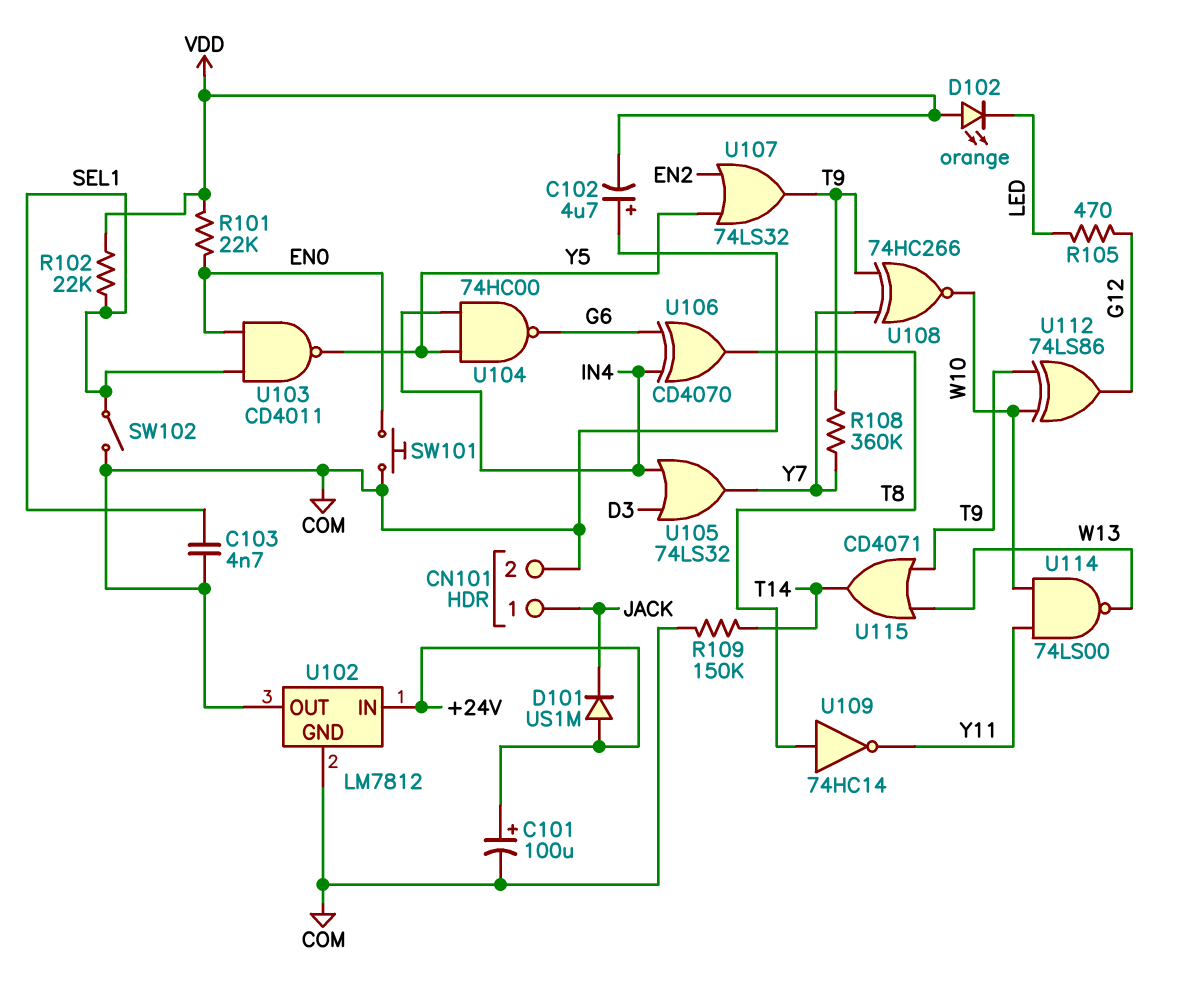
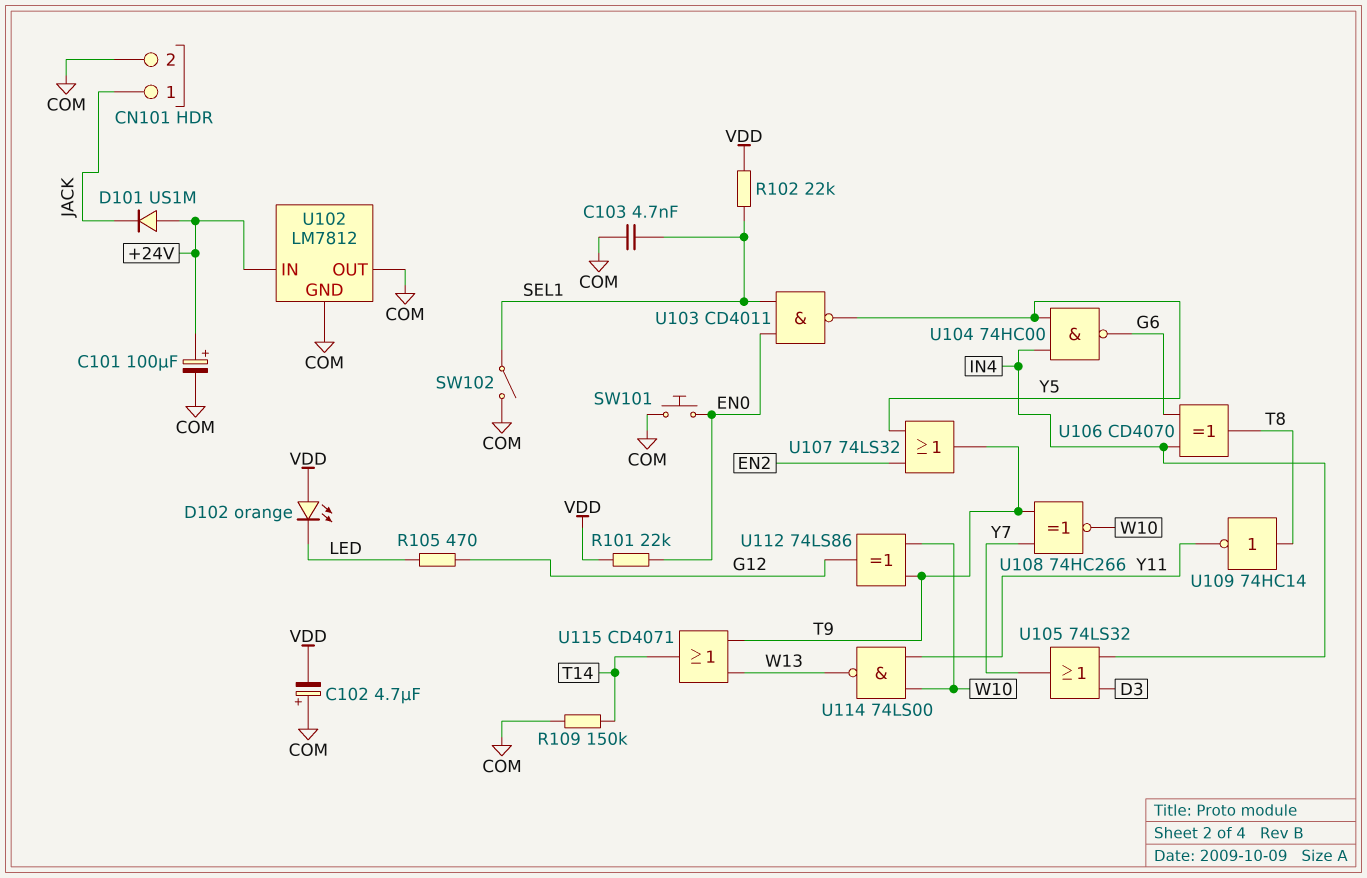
R108: 360k (T9, Y7) -> none

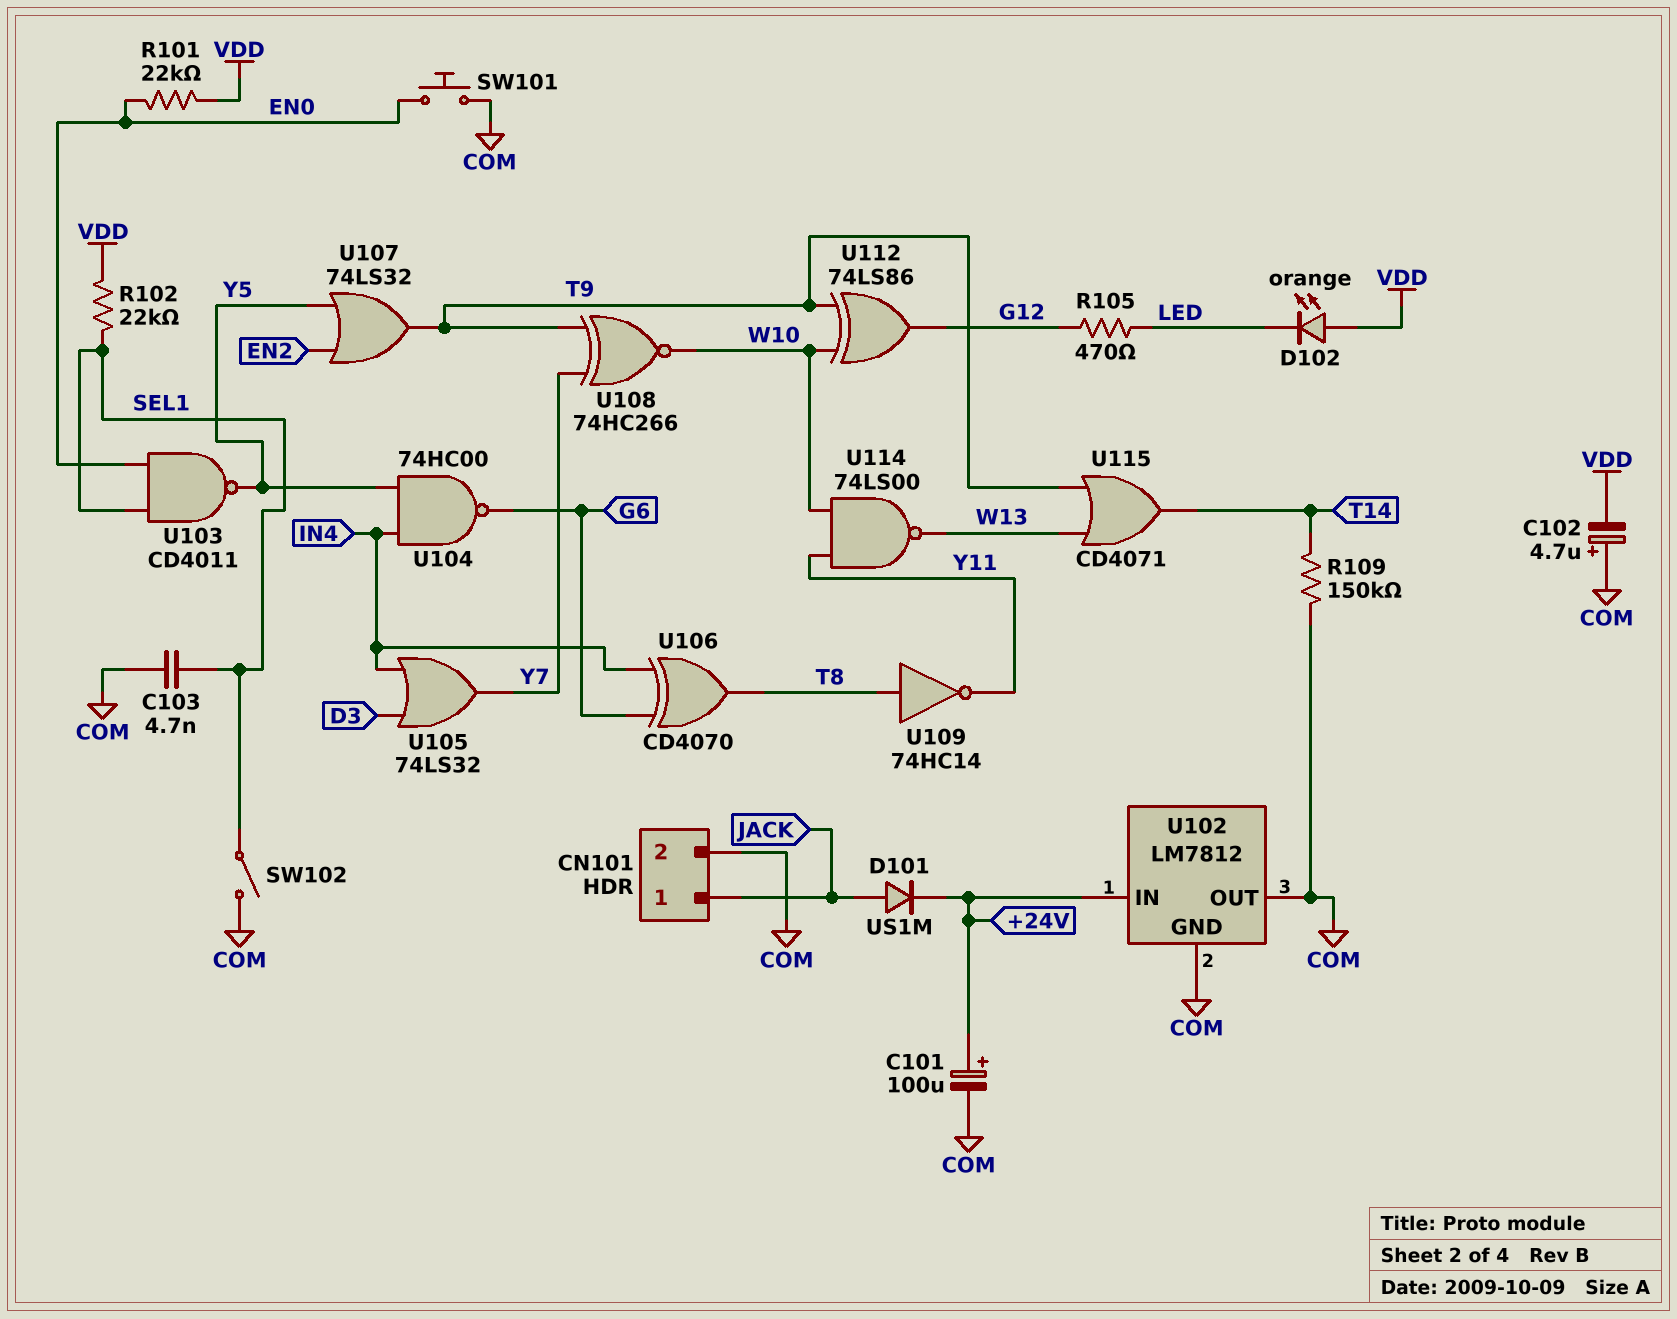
D101: diode US1M (A +24V, K JACK) -> diode US1M (A JACK, K +24V)

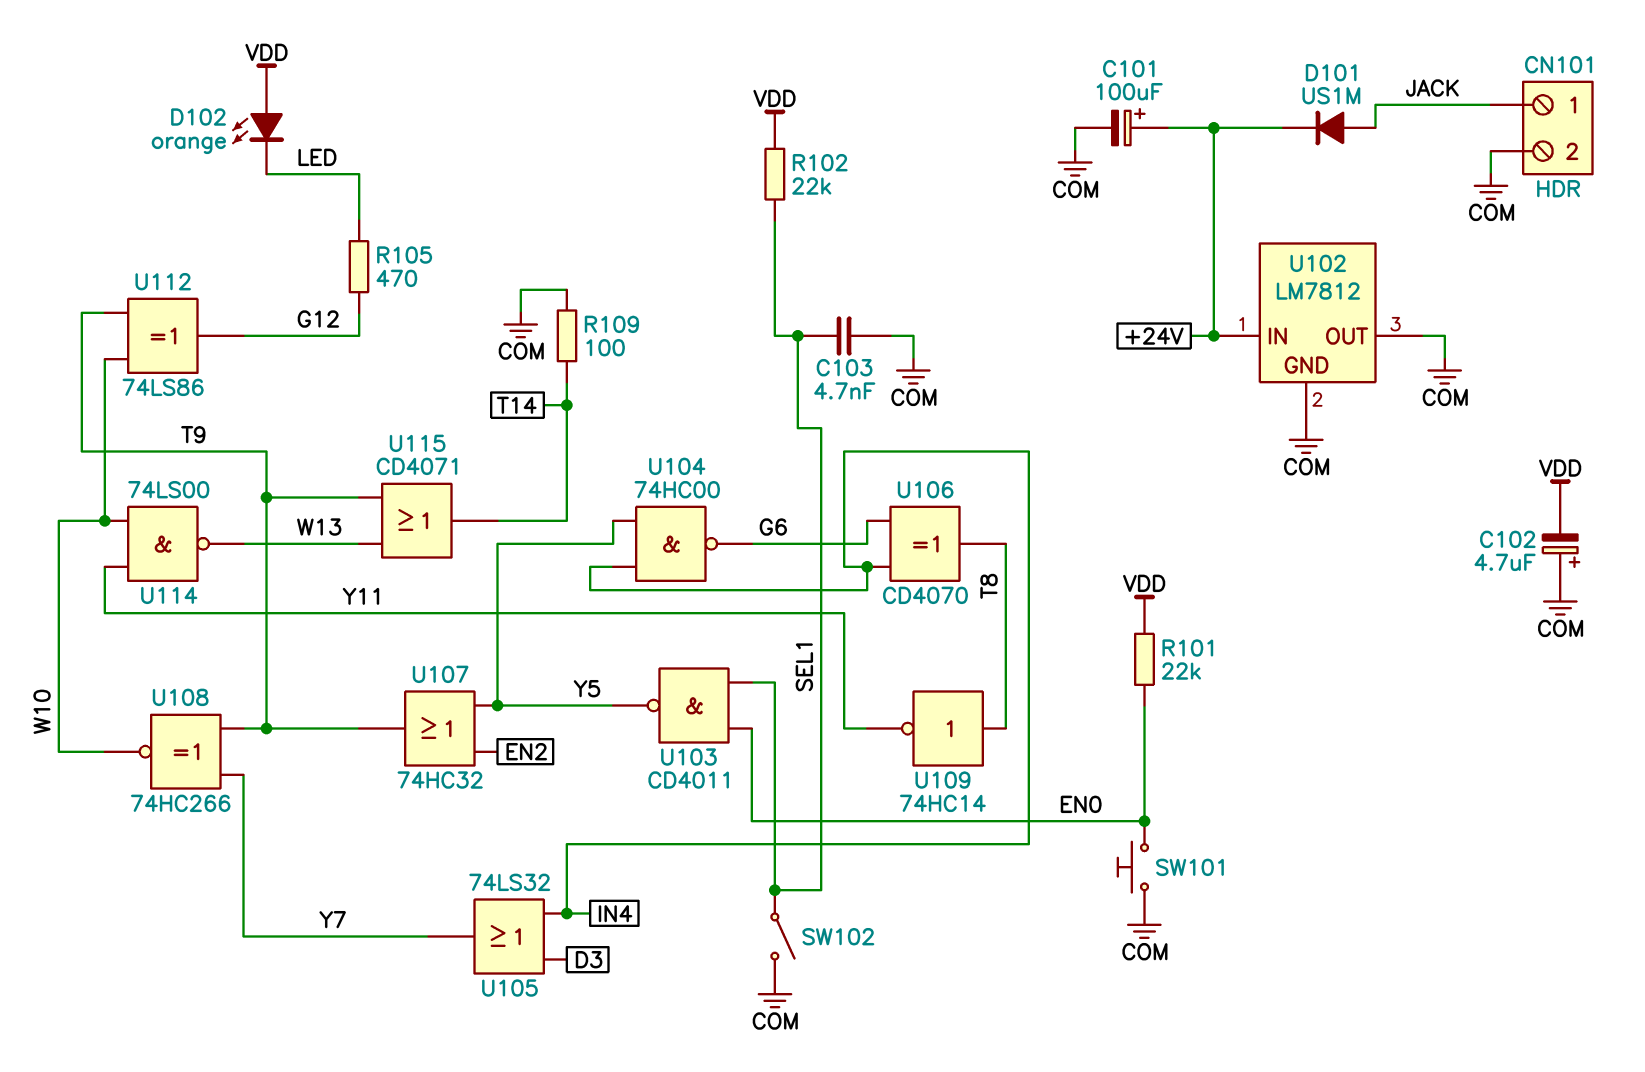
R109: 150k (COM, T14) -> 100 (COM, T14)
U107: OR 74LS32 (in EN2, in Y5, out T9) -> OR 74HC32 (in EN2, in Y5, out T9)

